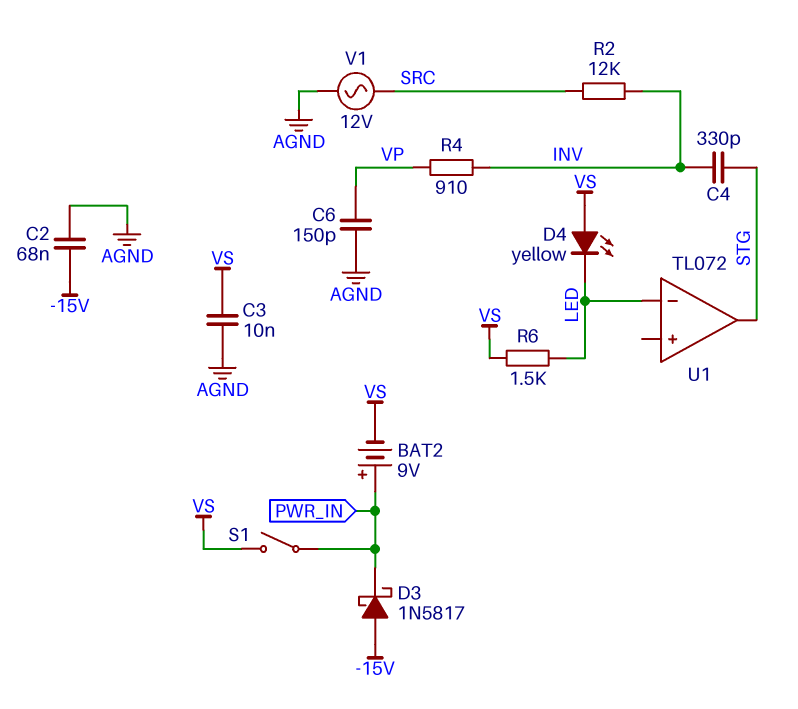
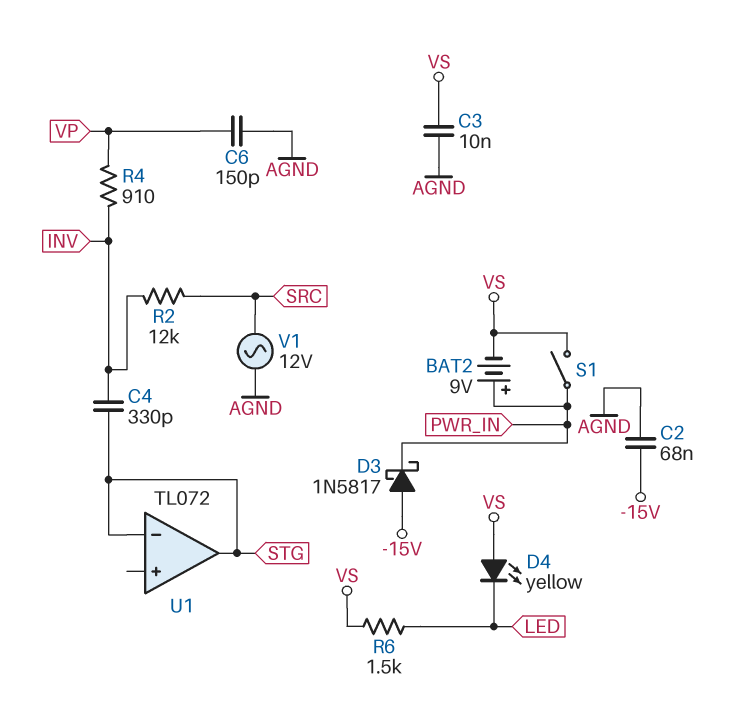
U1 pin in-: LED -> STG

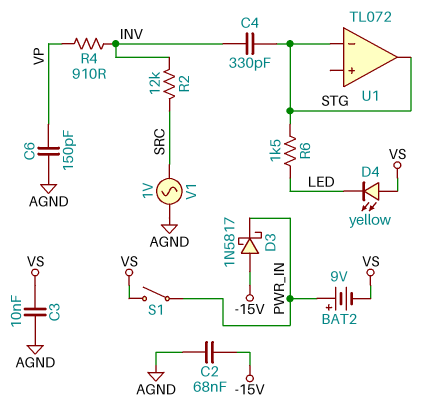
R6: 1.5k (LED, VS) -> 1.5k (LED, STG)
V1: AC 12V (AGND, SRC) -> AC 1V (AGND, SRC)

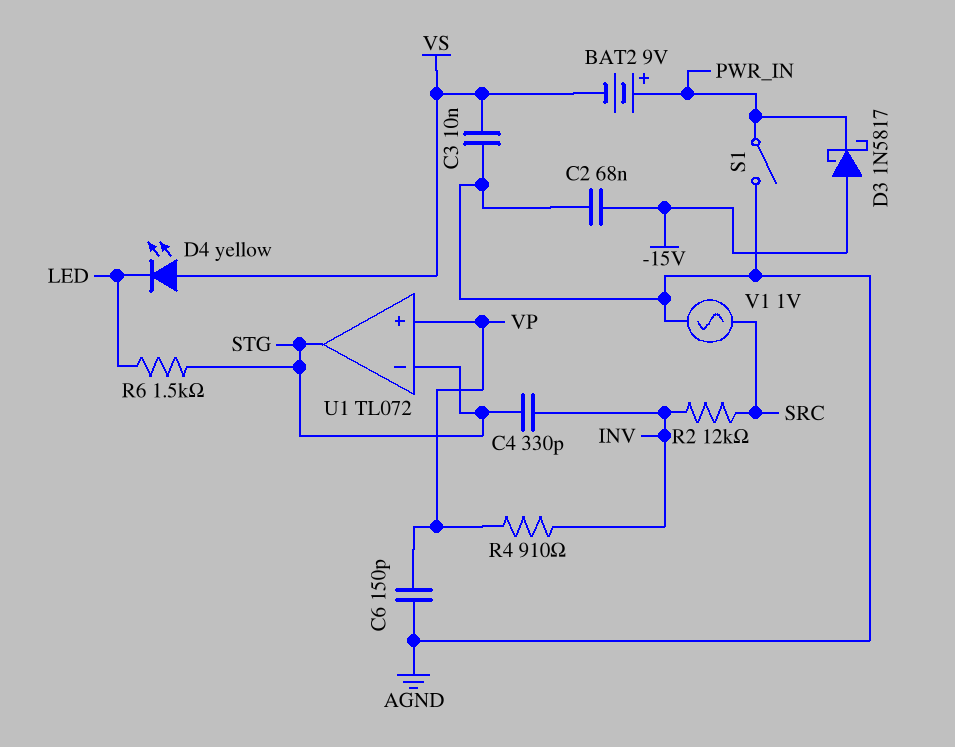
S1: switch (PWR_IN, VS) -> switch (AGND, PWR_IN)
U1 pin in+: none -> VP

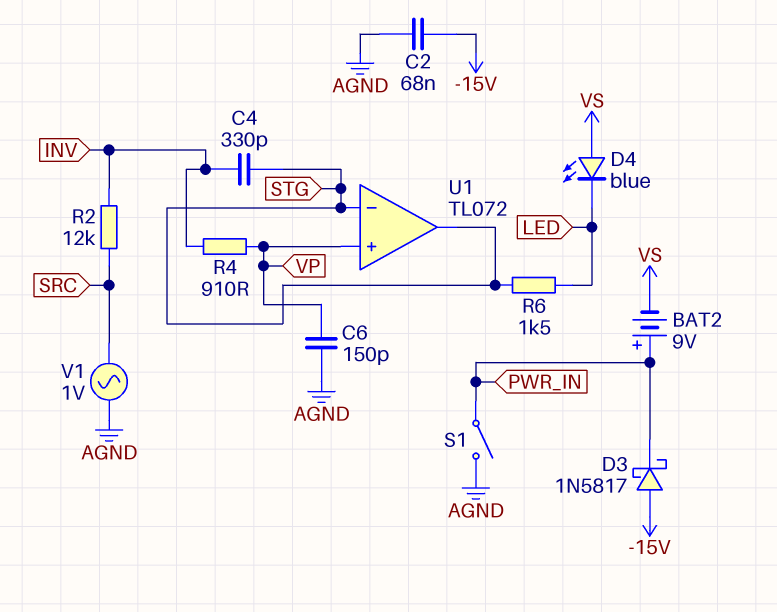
C3: 10nF (AGND, VS) -> none
D4: LED yellow (A VS, K LED) -> LED blue (A VS, K LED)

